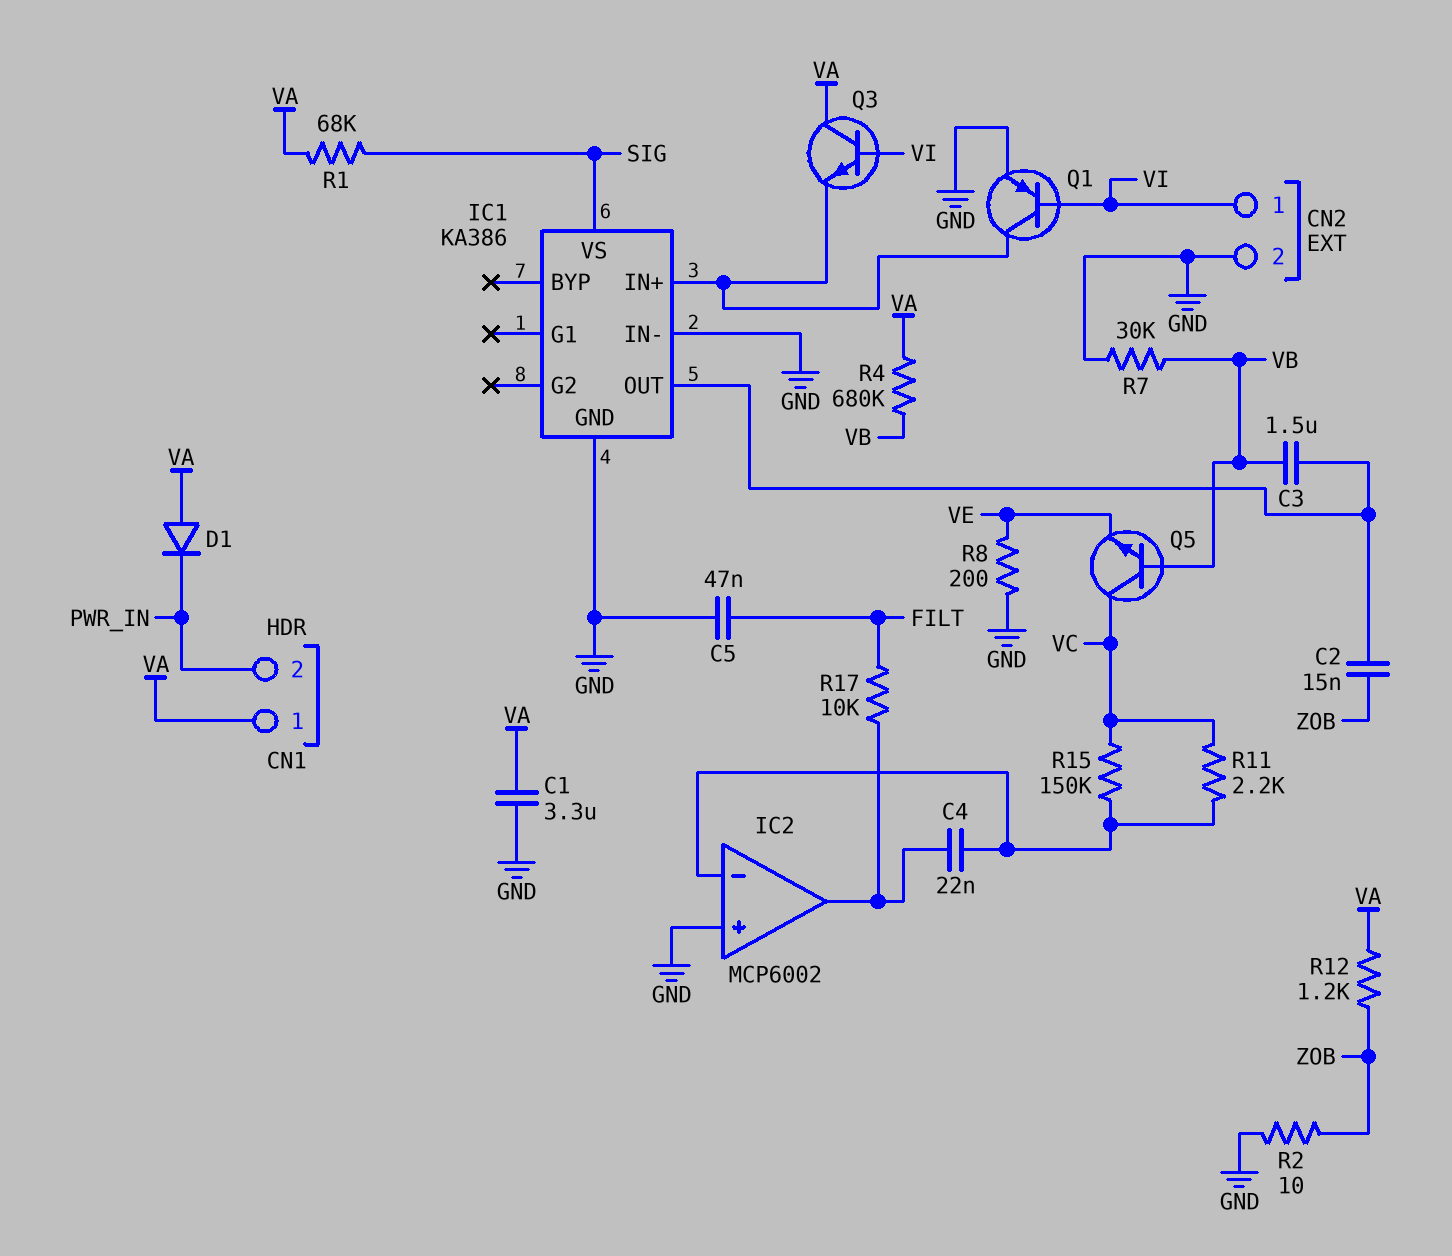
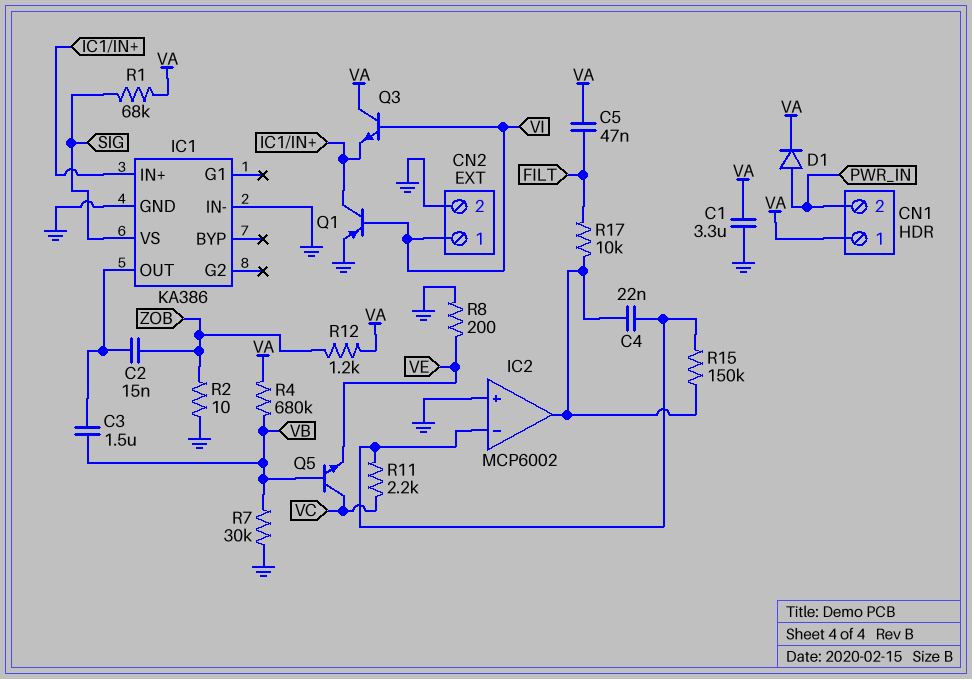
C5: 47nF (FILT, GND) -> 47nF (FILT, VA)
D1: diode (A VA, K PWR_IN) -> diode (A PWR_IN, K VA)
R15: 150k (IC2/in-, VC) -> 150k (IC2/in-, IC2/out)

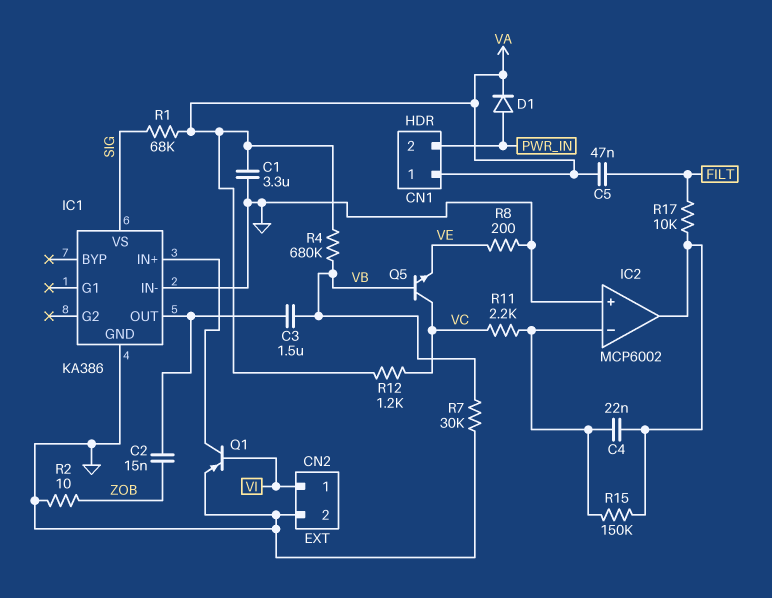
Q3: NPN (B VI, C VA, E IC1/IN+) -> none
R12: 1.2k (VA, ZOB) -> 1.2k (VA, VC)

